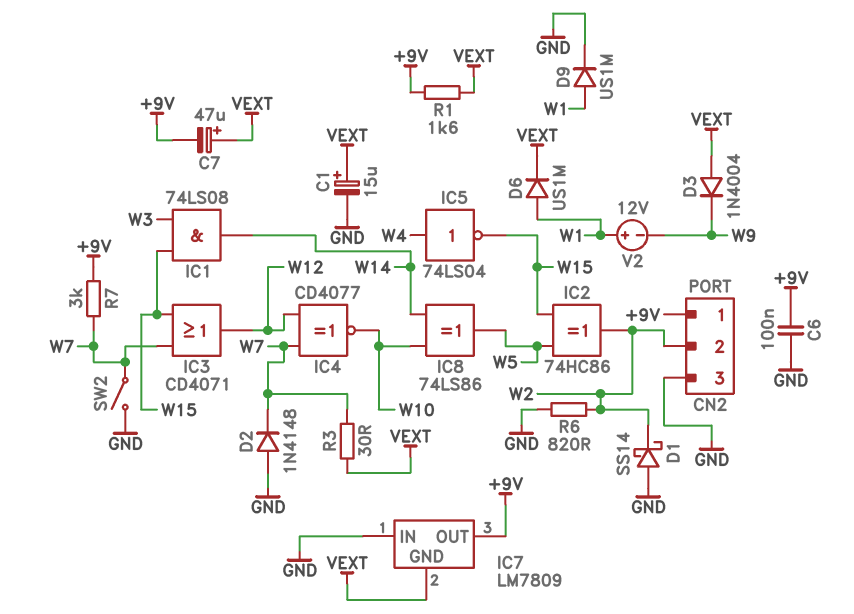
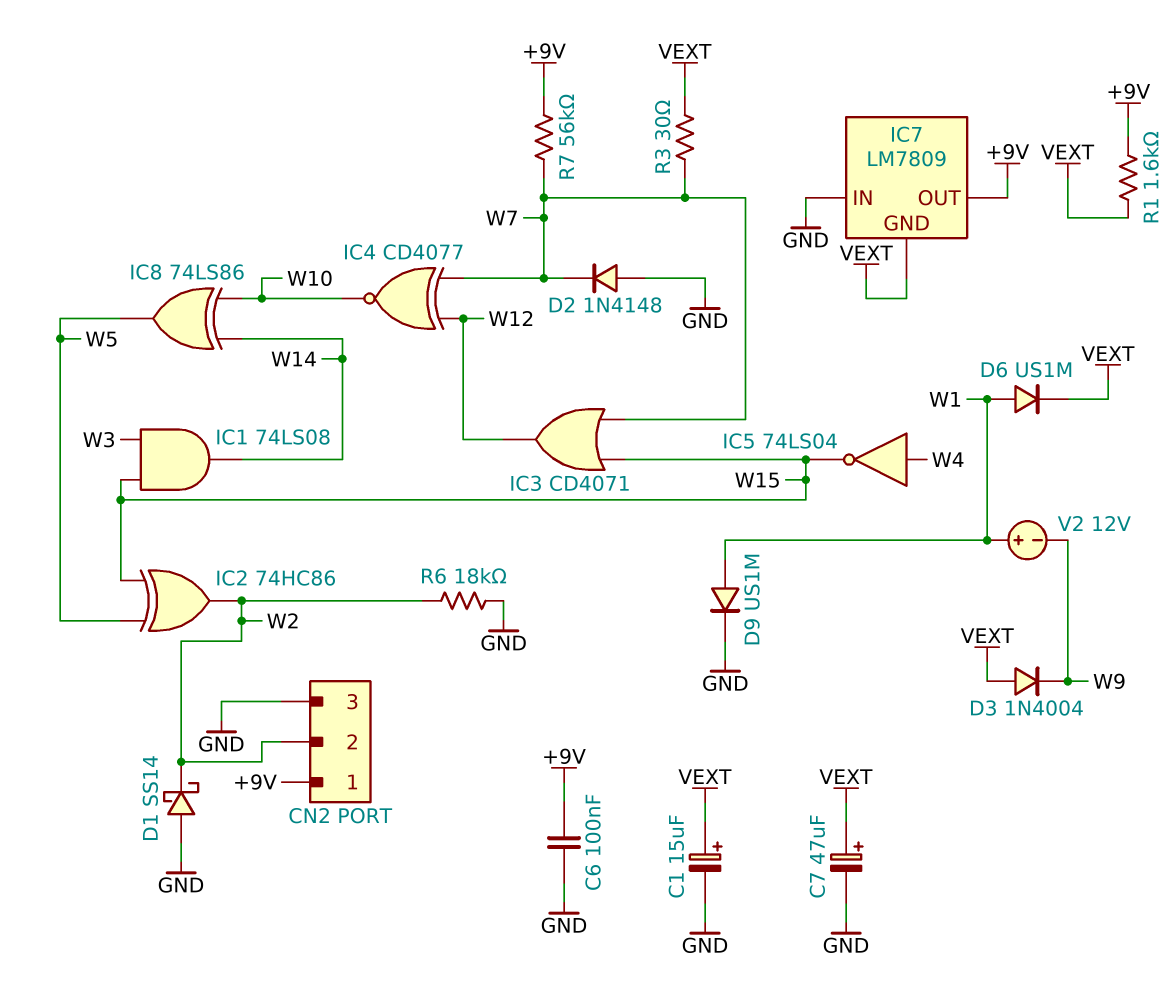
C7: 47uF (plus VEXT, minus +9V) -> 47uF (plus VEXT, minus GND)
R6: 820 (GND, W2) -> 18k (GND, W2)
R7: 3k (+9V, W7) -> 56k (+9V, W7)
SW2: switch (GND, W7) -> none

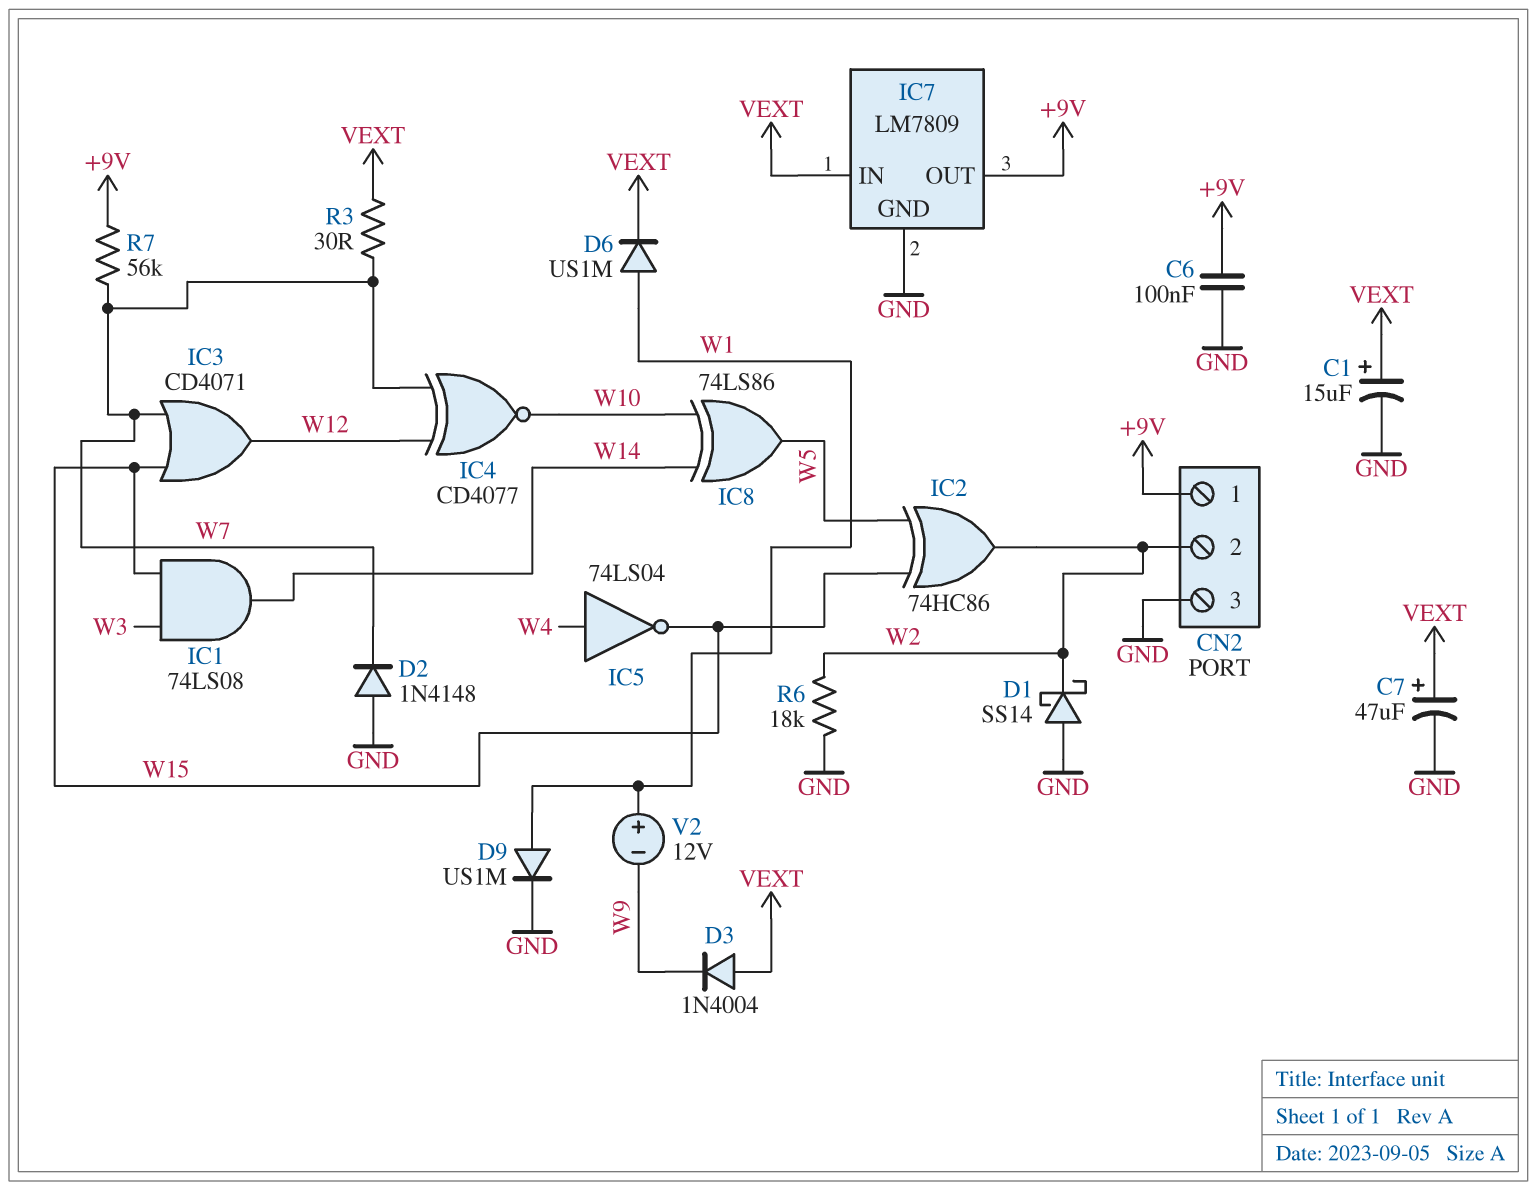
IC7 pin GND: VEXT -> GND
IC7 pin IN: GND -> VEXT
R1: 1.6k (+9V, VEXT) -> none

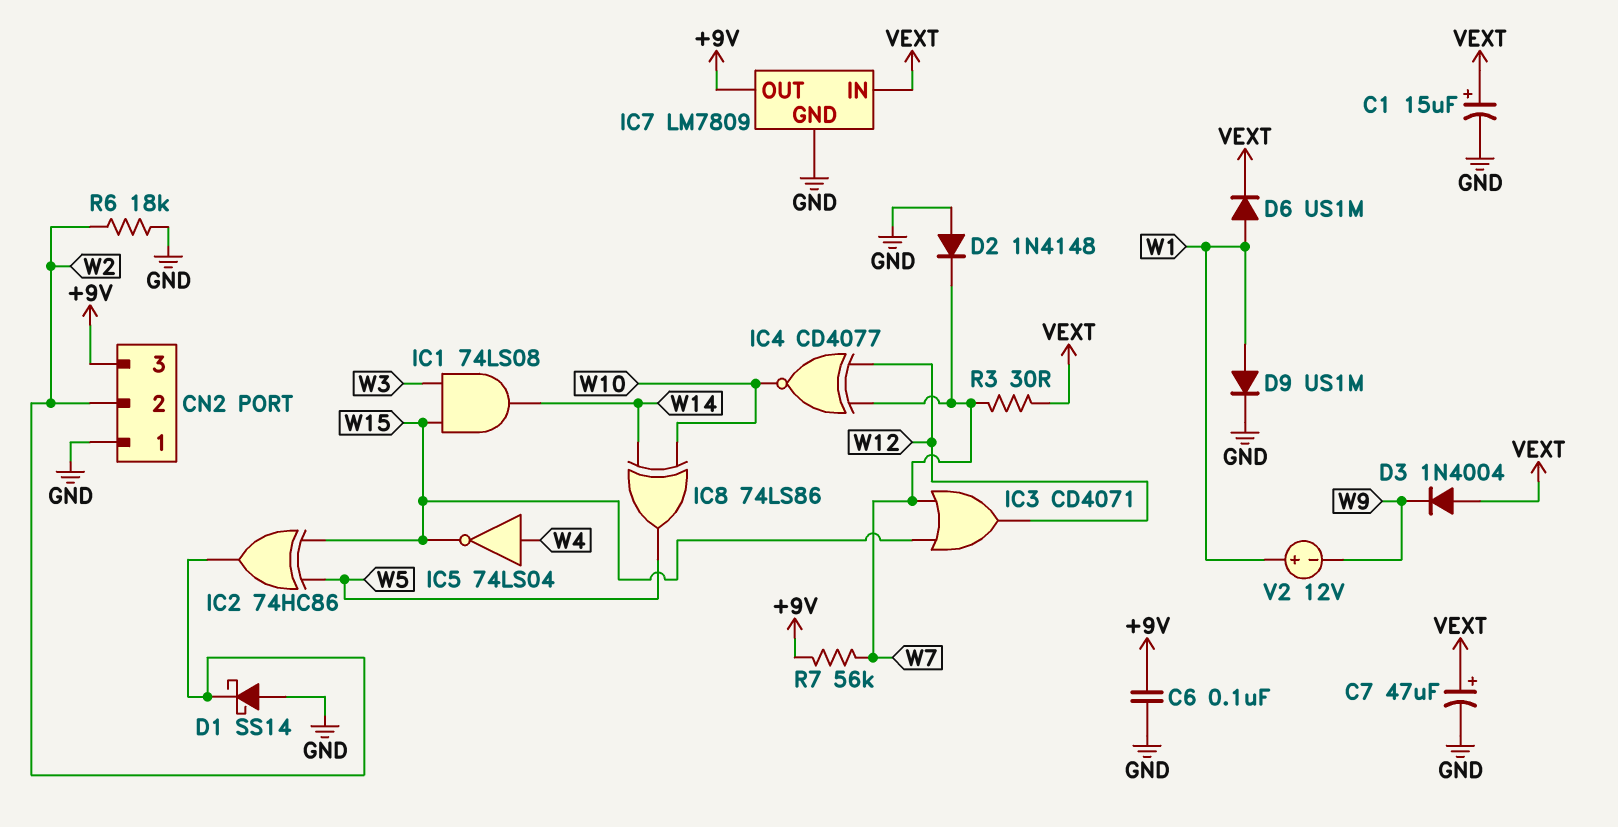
CN2 pin 1: +9V -> GND
CN2 pin 3: GND -> +9V

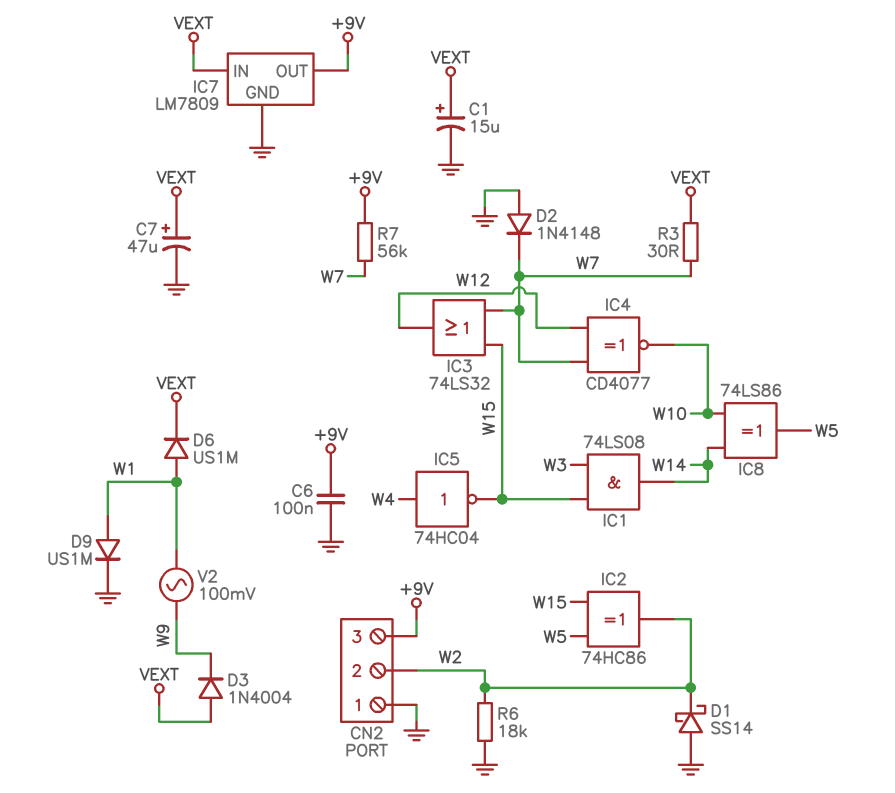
IC3: OR CD4071 (in W7, in W15, out W12) -> OR 74LS32 (in W7, in W15, out W12)
IC5: NOT 74LS04 (in W4, out W15) -> NOT 74HC04 (in W4, out W15)
V2: 12V (plus W1, minus W9) -> AC 100mV (W1, W9)

